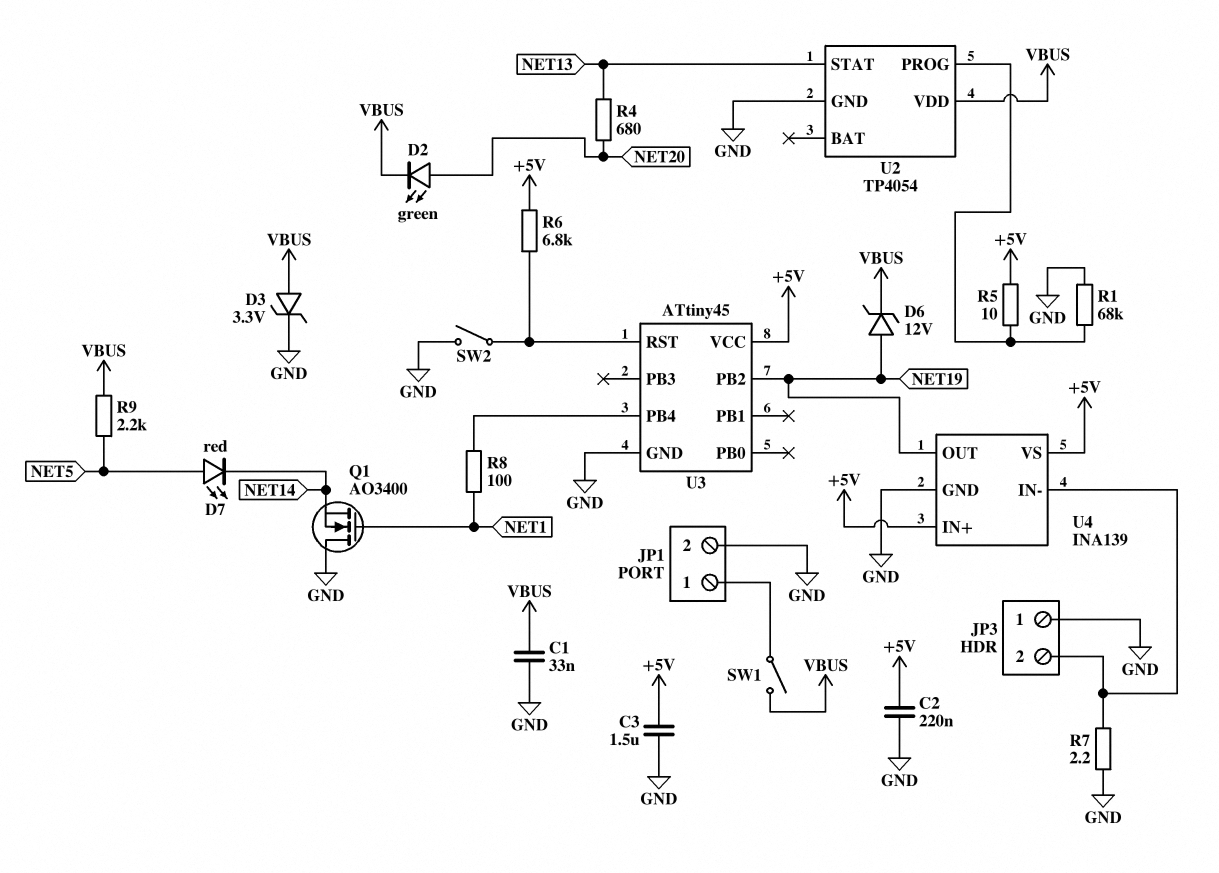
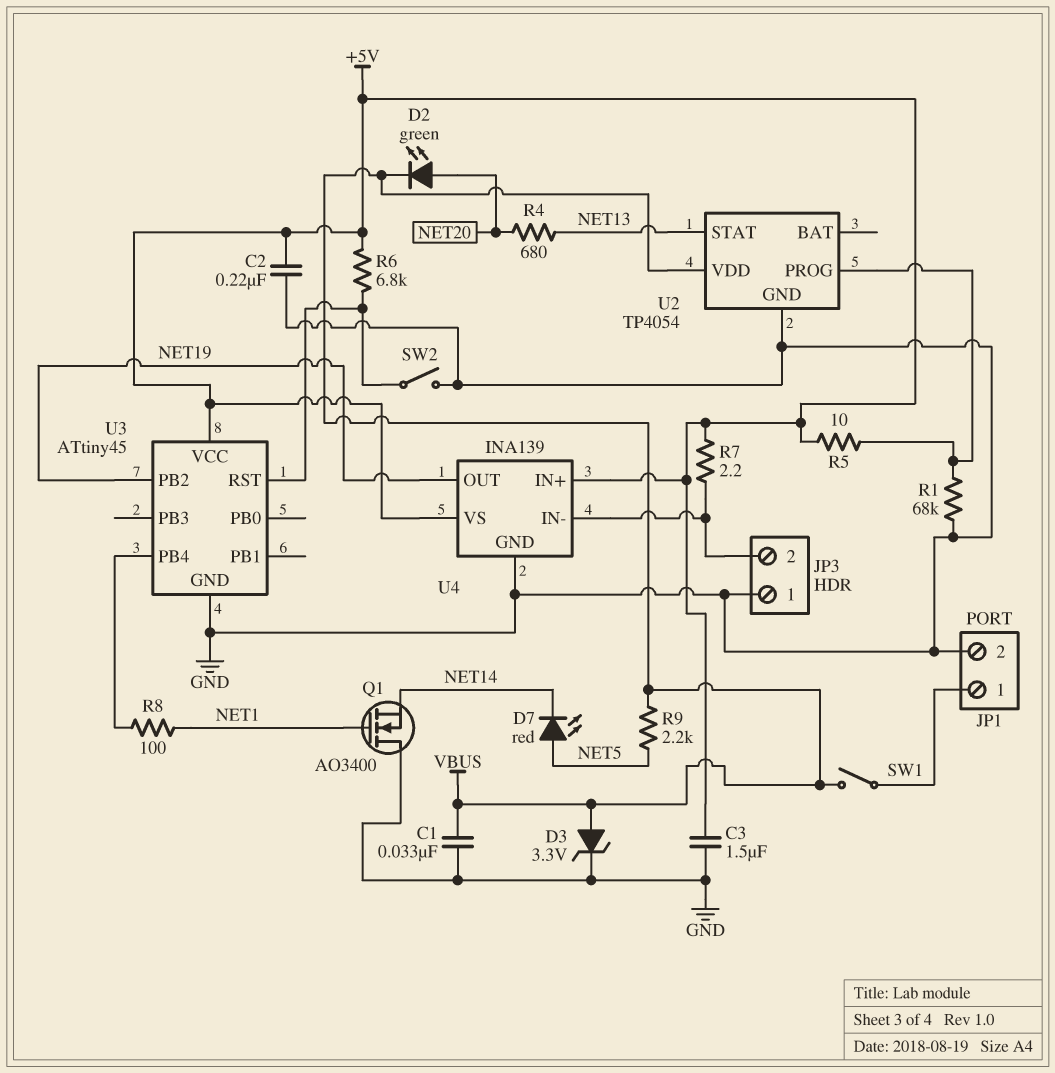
D6: zener 12V (A NET19, K VBUS) -> none
R7: 2.2 (GND, JP3/2) -> 2.2 (+5V, JP3/2)

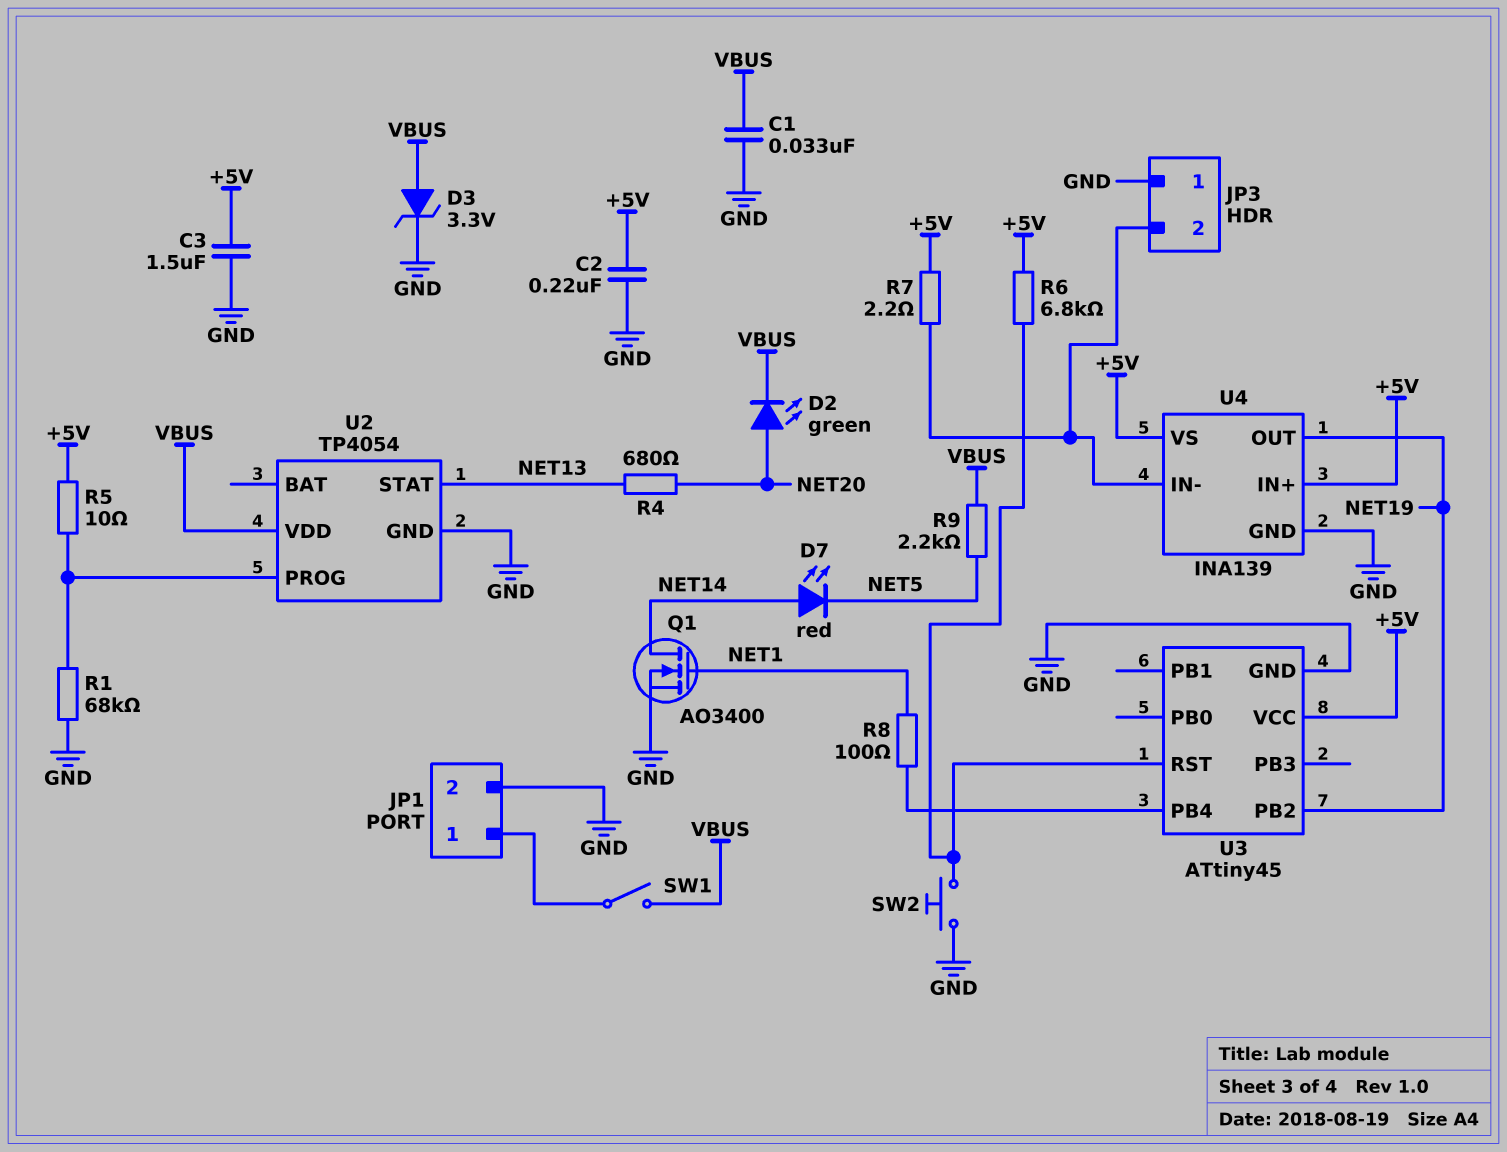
D7: LED red (A NET5, K NET14) -> LED red (A NET14, K NET5)
Q1: NMOS AO3400 (G NET1, D GND, S NET14) -> NMOS AO3400 (G NET1, D NET14, S GND)
SW2: switch (GND, U3/RST) -> button (GND, U3/RST)

